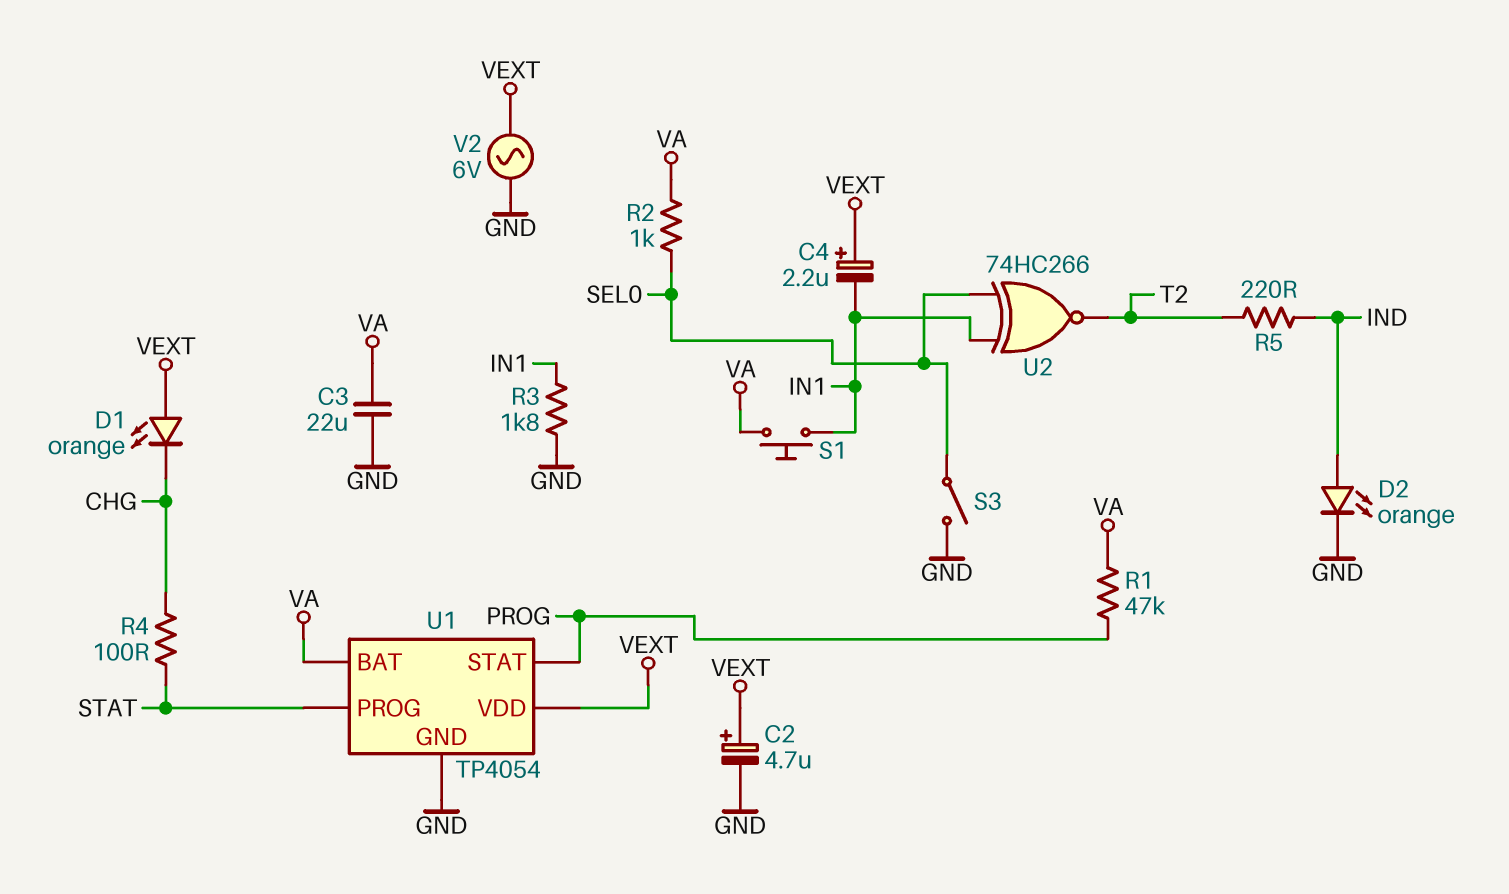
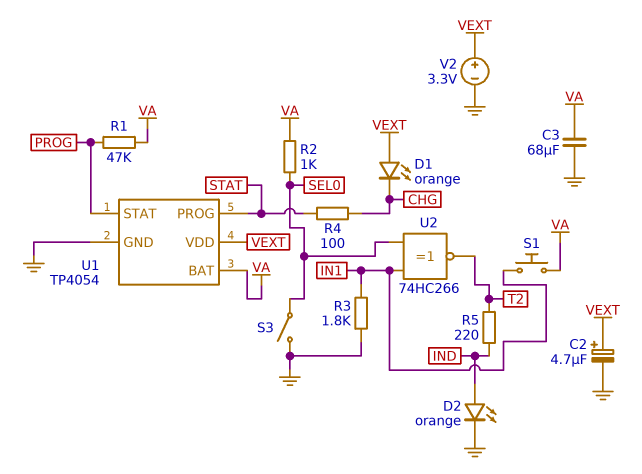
C3: 22uF (GND, VA) -> 68uF (GND, VA)
C4: 2.2uF (plus VEXT, minus IN1) -> none
V2: AC 6V (GND, VEXT) -> 3.3V (plus VEXT, minus GND)

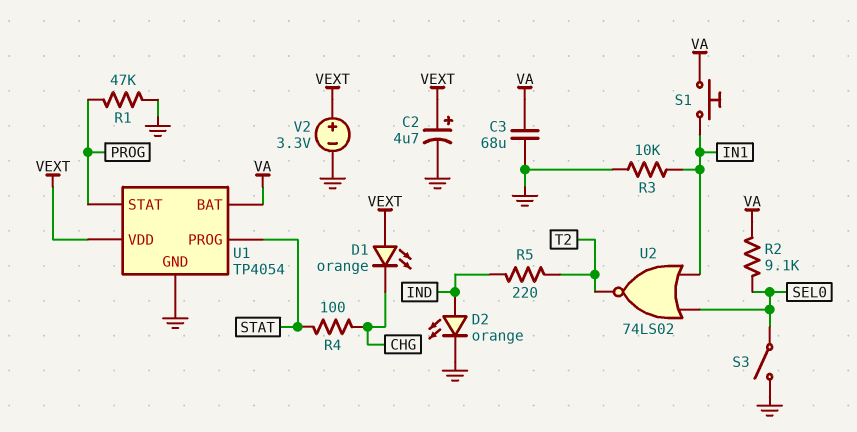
R1: 47k (PROG, VA) -> 47k (GND, PROG)
R2: 1k (SEL0, VA) -> 9.1k (SEL0, VA)
R3: 1.8k (GND, IN1) -> 10k (GND, IN1)
U2: XNOR 74HC266 (in IN1, in SEL0, out T2) -> NOR 74LS02 (in IN1, in SEL0, out T2)

